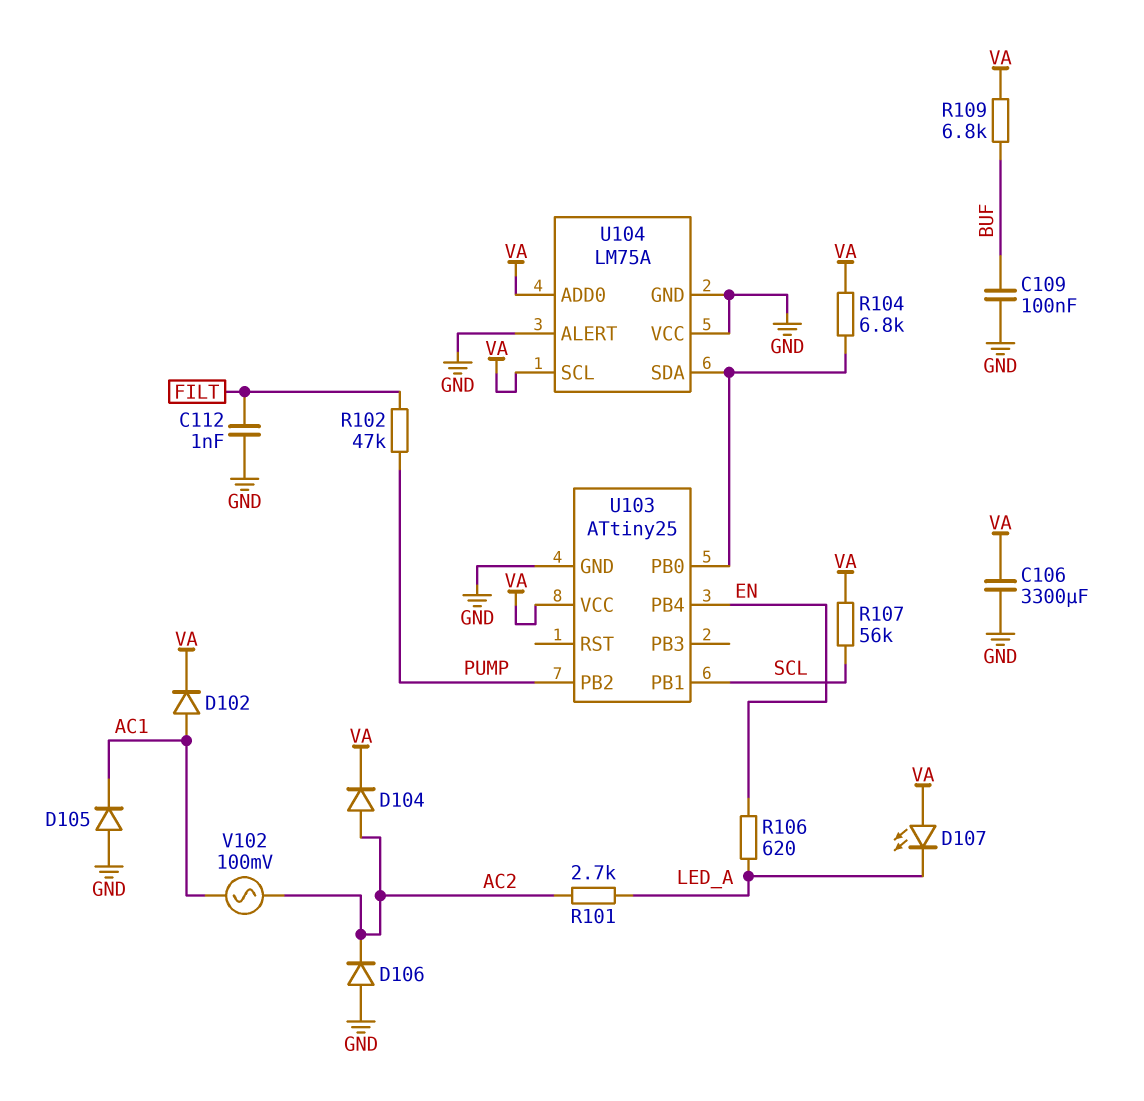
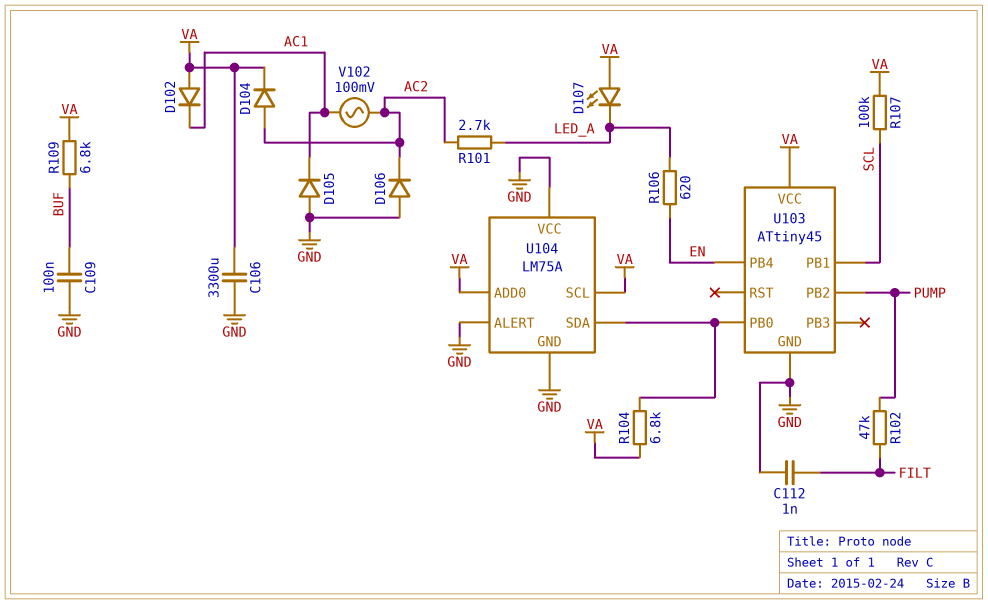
D102: diode (A AC1, K VA) -> diode (A VA, K AC1)
R107: 56k (SCL, VA) -> 100k (SCL, VA)
U103: ATtiny25 -> ATtiny45

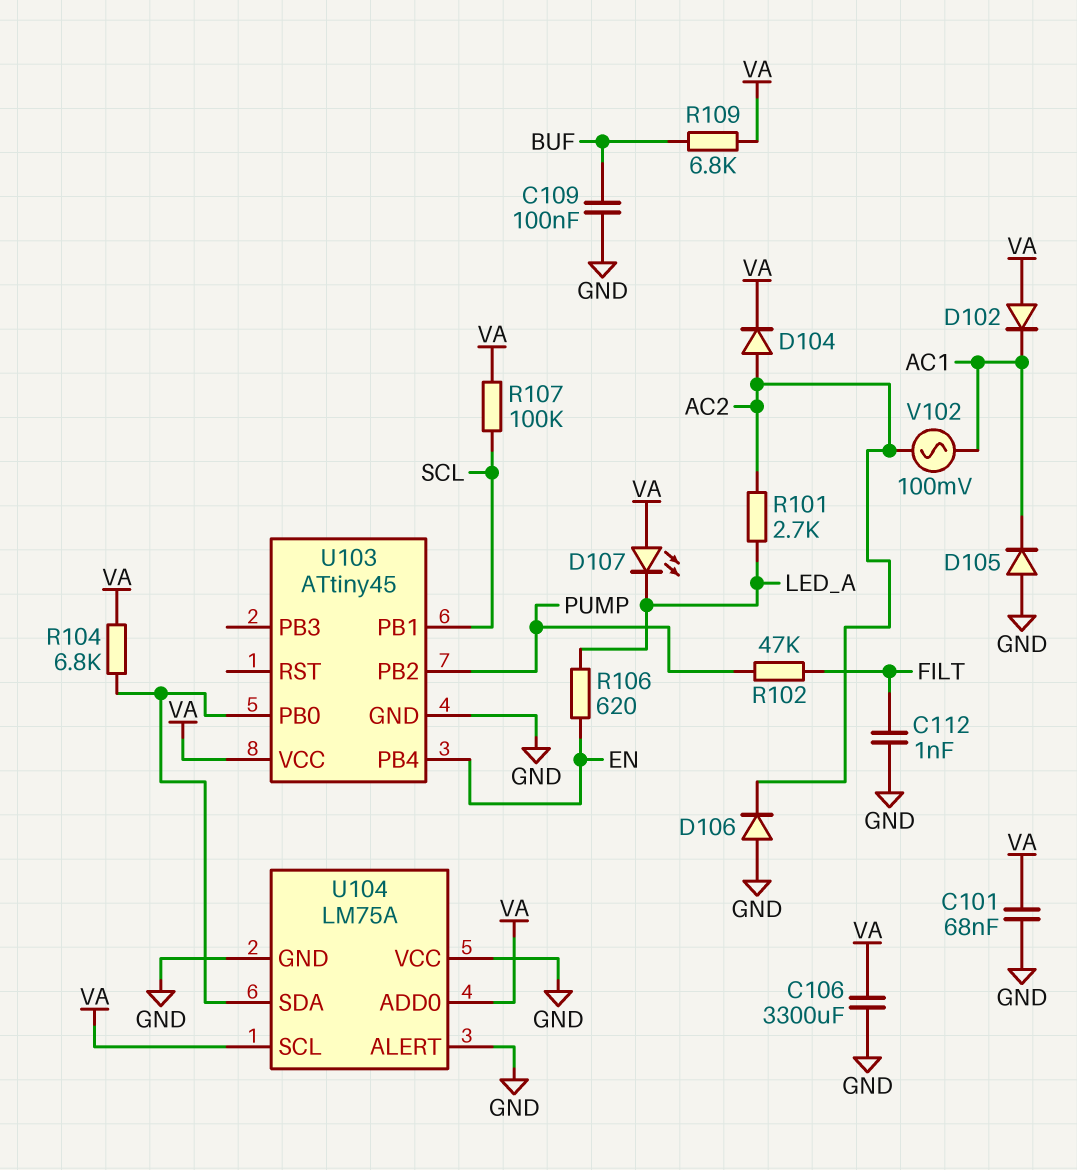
C101: none -> 68nF (GND, VA)

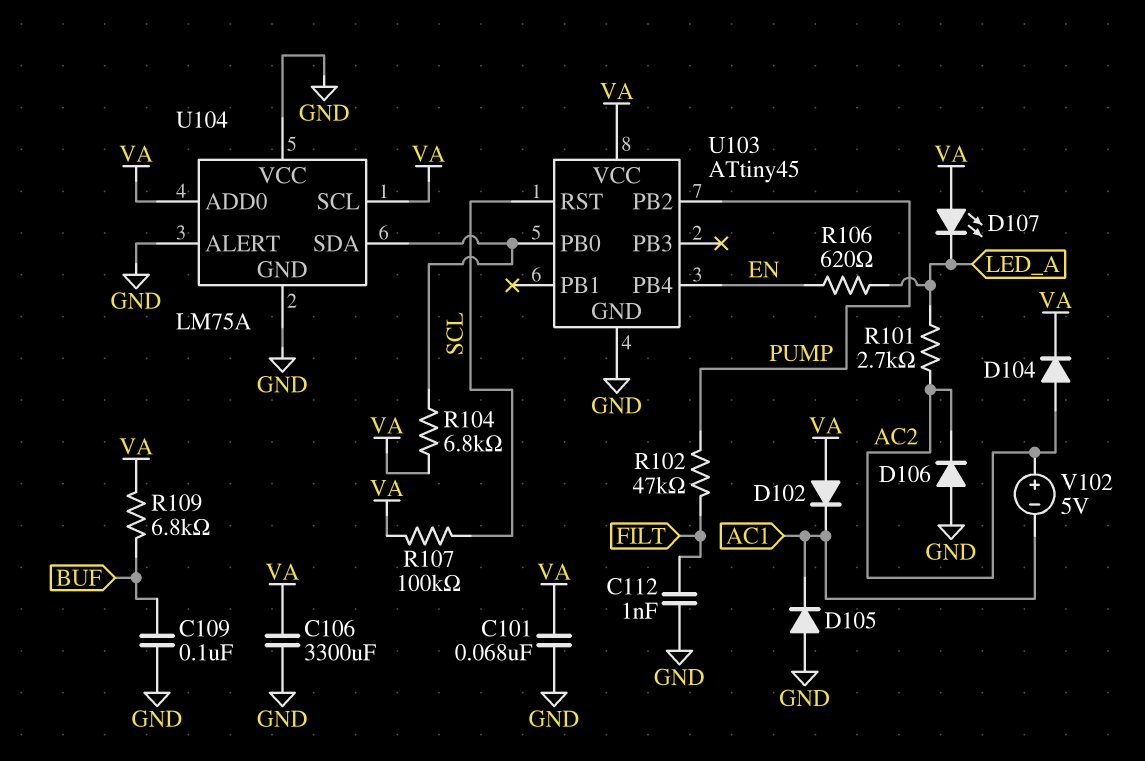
U103 pin PB1: SCL -> none
U103 pin RST: none -> SCL
V102: AC 100mV (AC1, AC2) -> 5V (plus AC2, minus AC1)

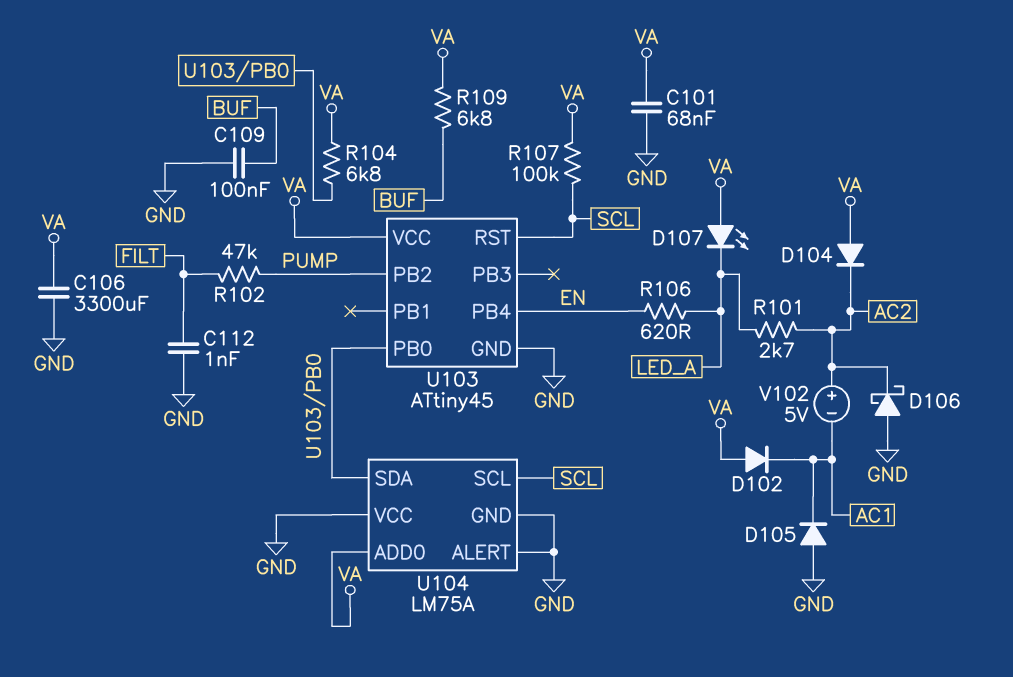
D104: diode (A AC2, K VA) -> diode (A VA, K AC2)
D106: diode (A GND, K AC2) -> schottky (A GND, K AC2)
U104 pin SCL: VA -> SCL

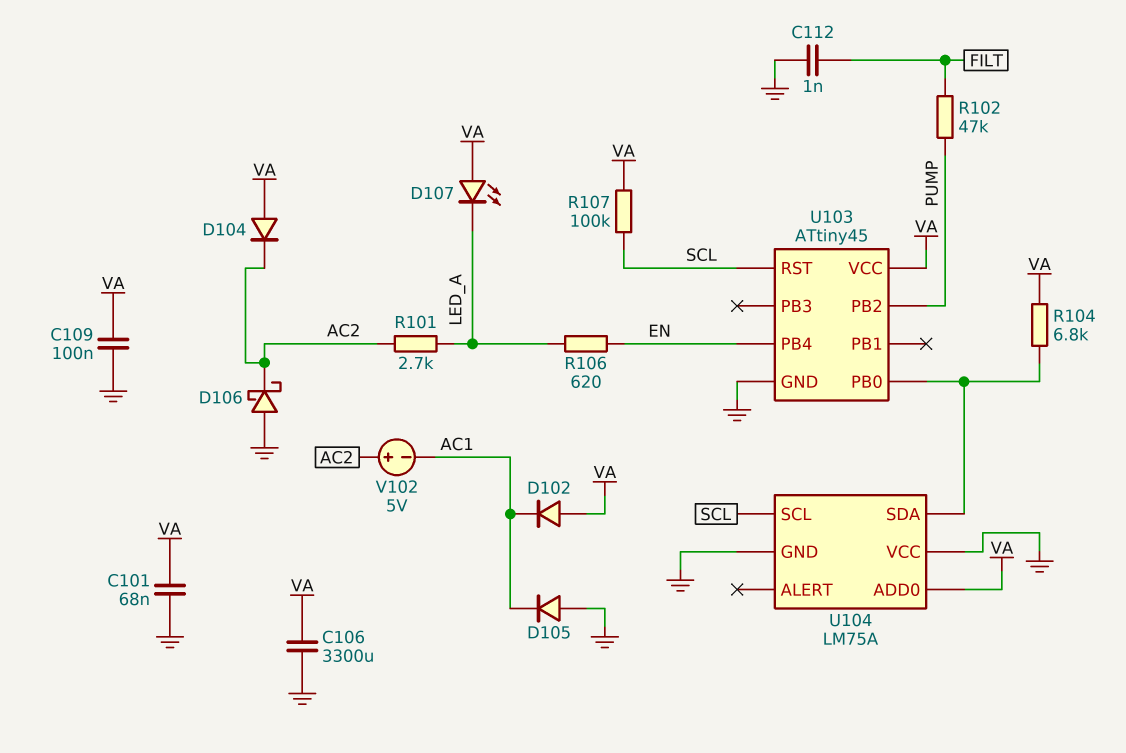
C109: 100nF (BUF, GND) -> 100nF (GND, VA)
R109: 6.8k (BUF, VA) -> none
U104 pin ALERT: GND -> none

